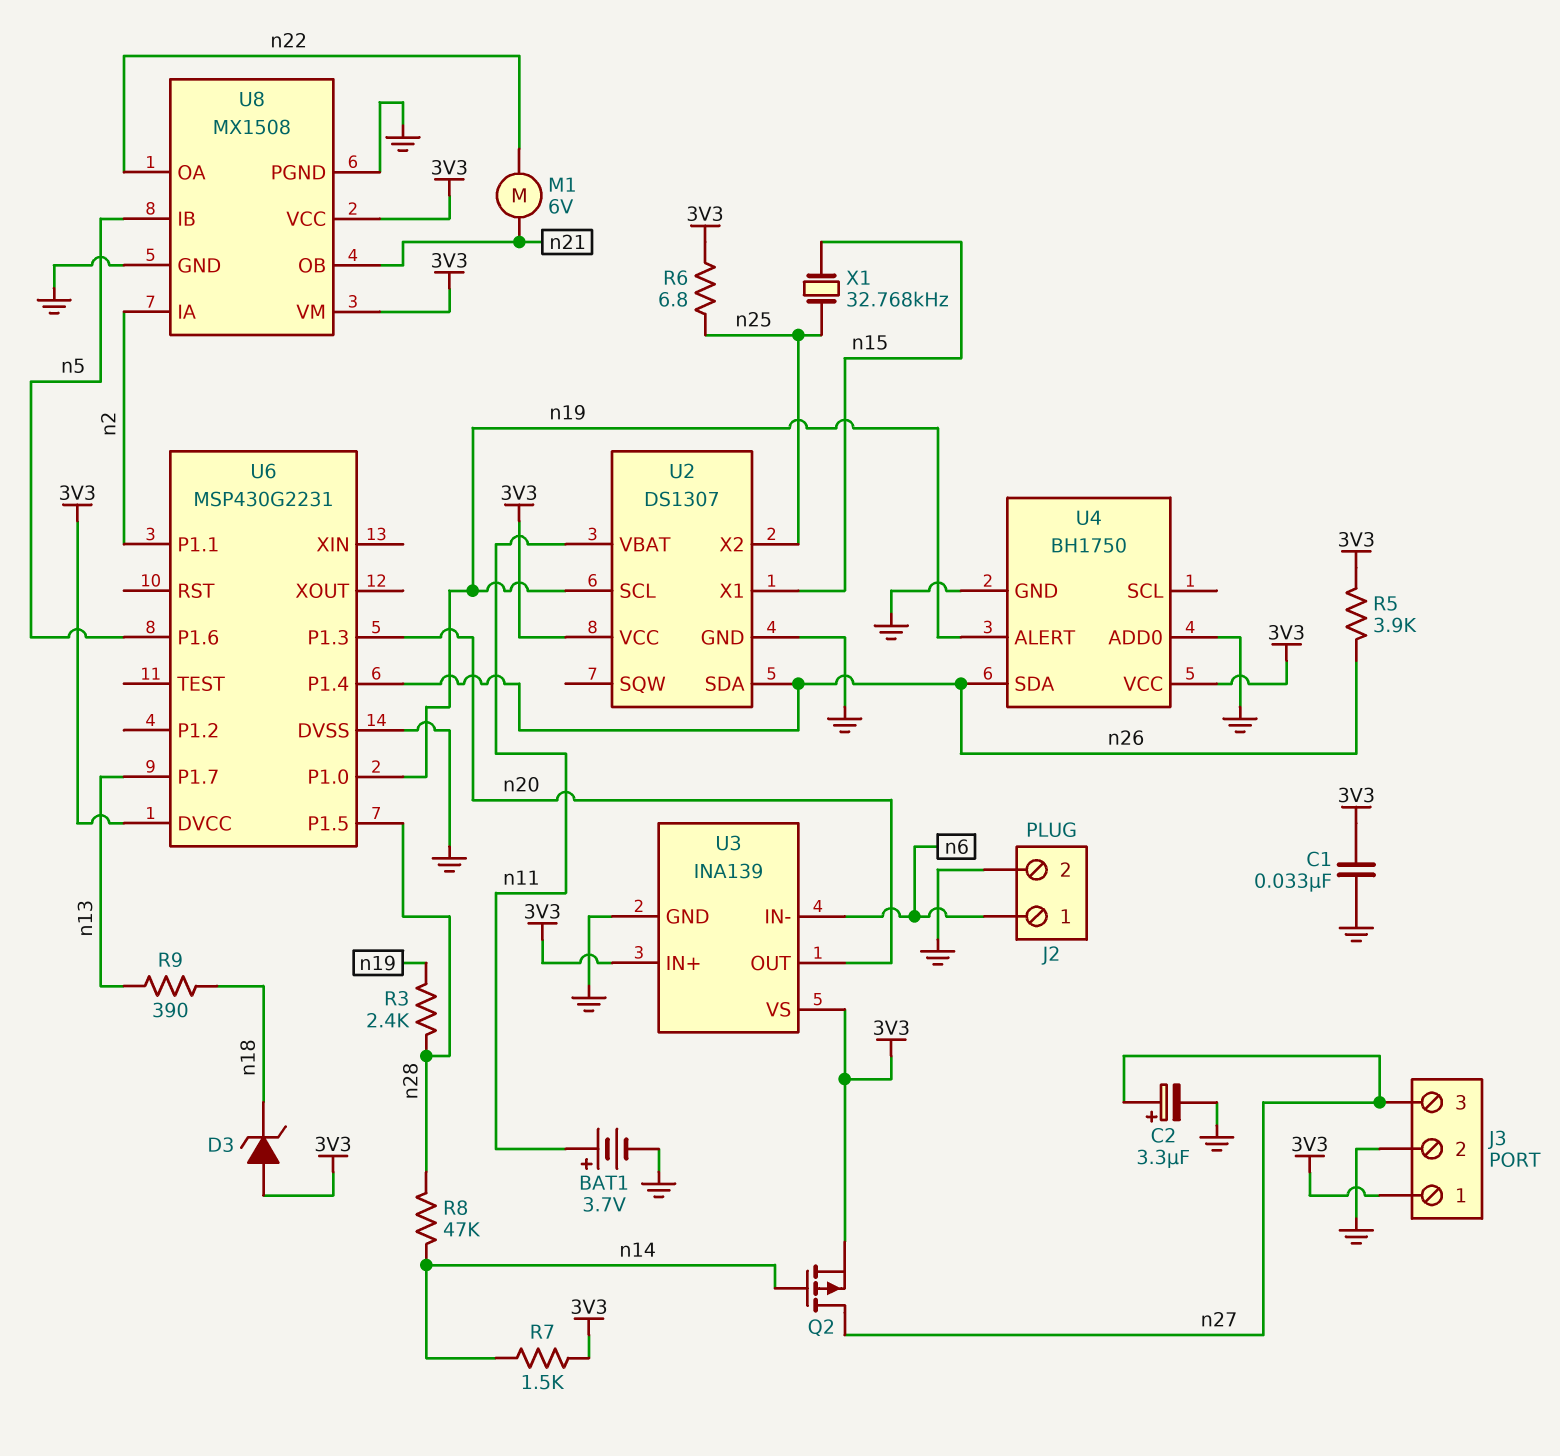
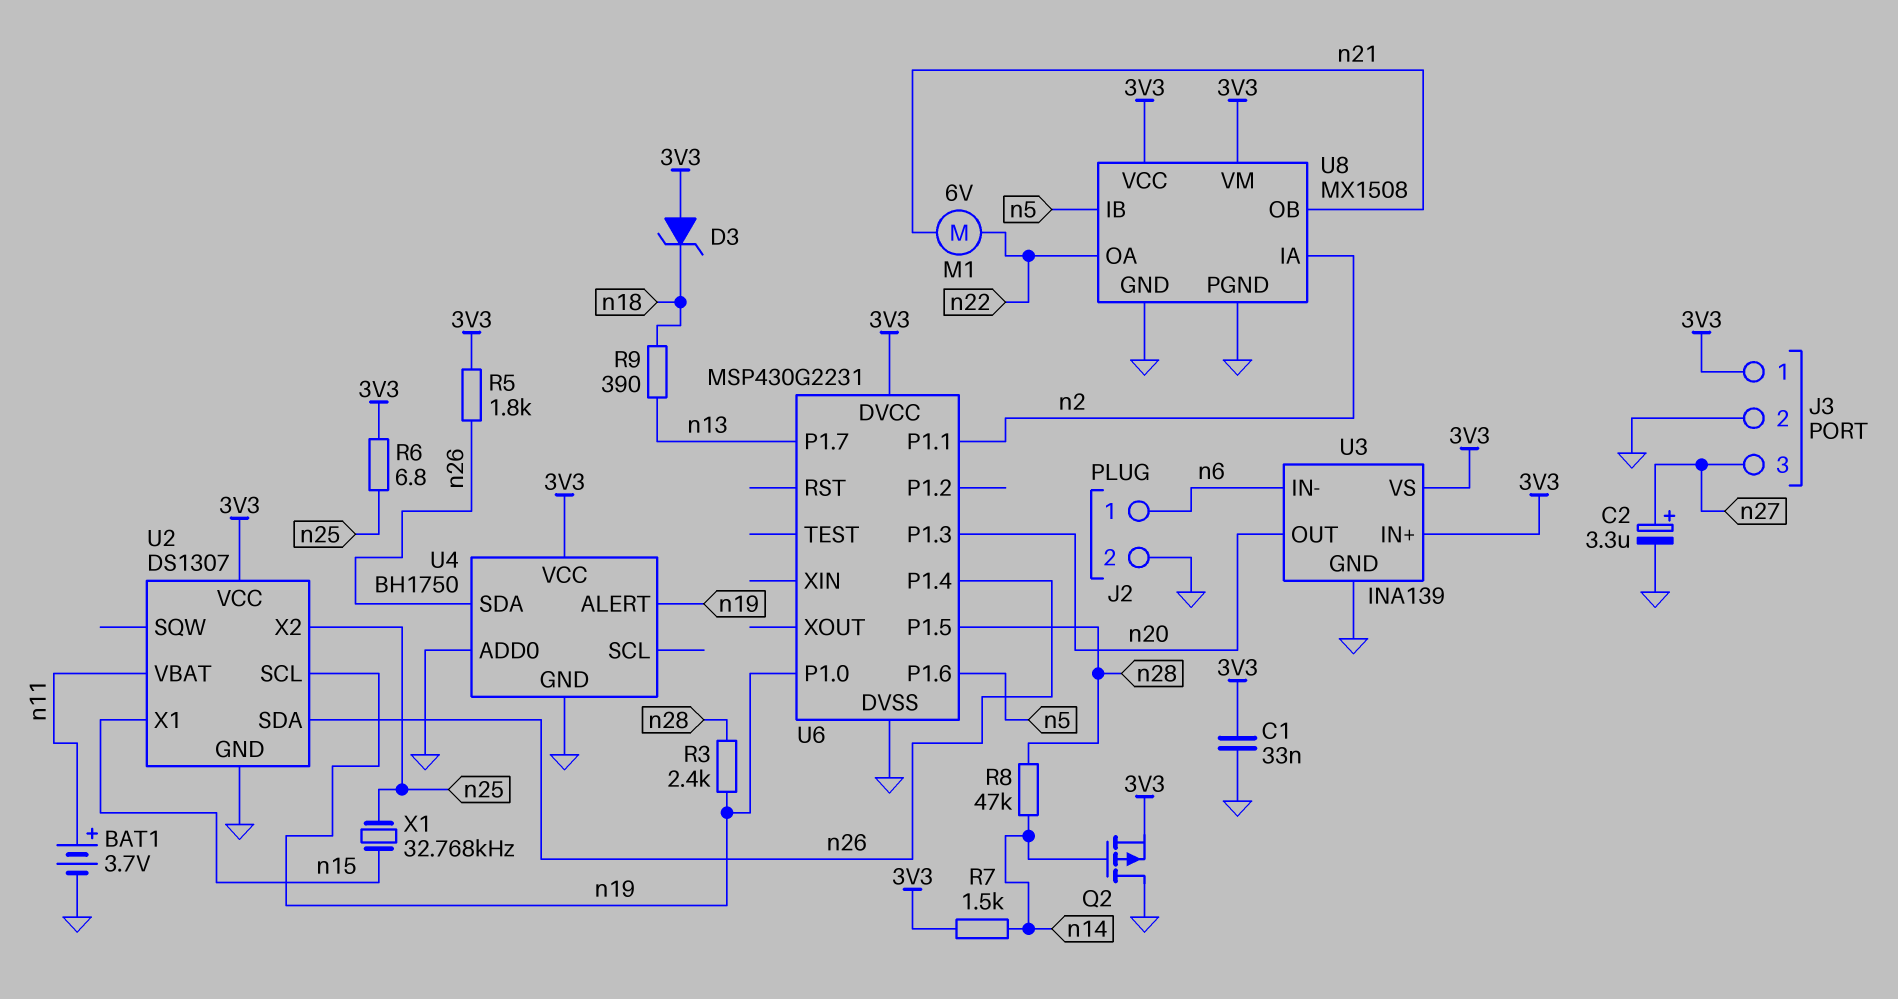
Q2: PMOS (G n14, D n27, S 3V3) -> PMOS (G n14, D GND, S 3V3)
R5: 3.9k (3V3, n26) -> 1.8k (3V3, n26)

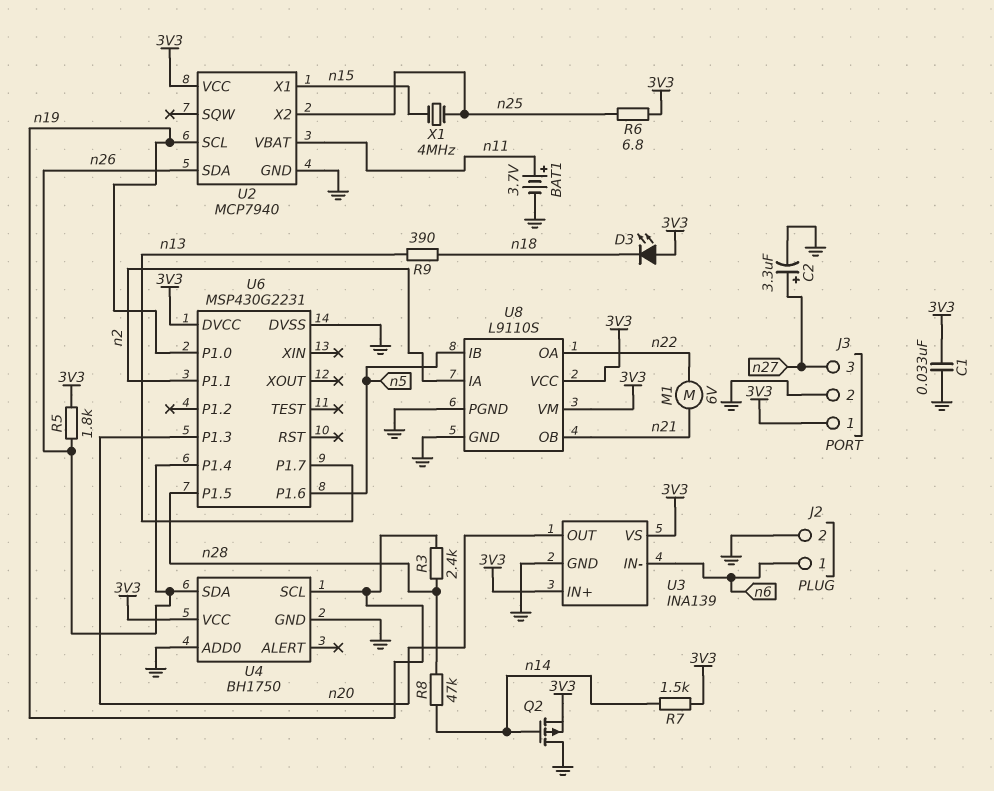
D3: zener (A 3V3, K n18) -> LED (A 3V3, K n18)
U2: DS1307 -> MCP7940
U4 pin ALERT: n19 -> none
U4 pin SCL: none -> n19
U8: MX1508 -> L9110S
X1: 32.768kHz (n15, n25) -> 4MHz (n15, n25)

